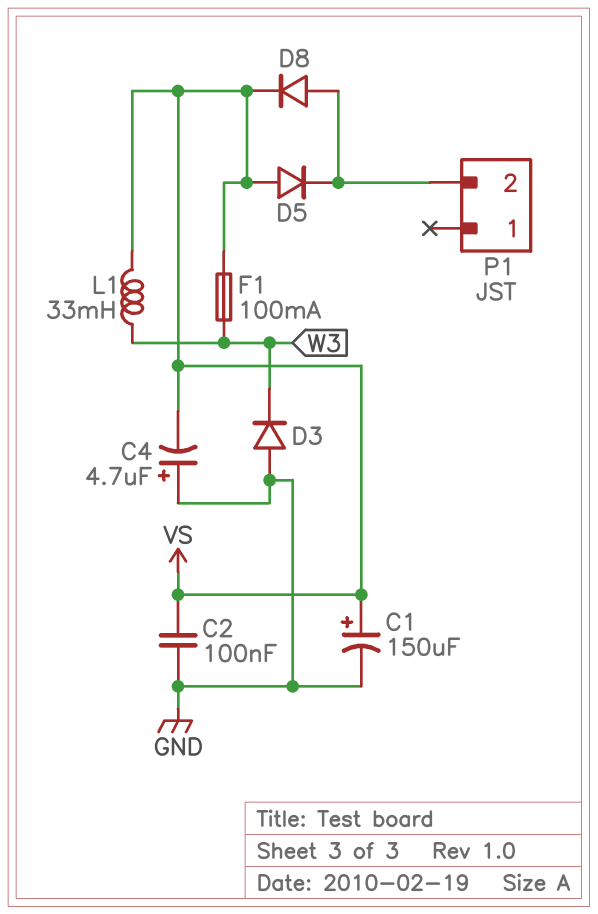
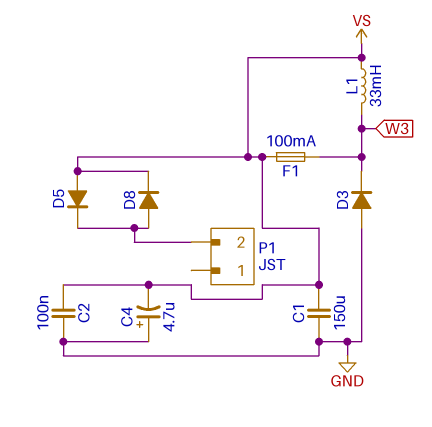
C1: 150uF (plus VS, minus GND) -> 150uF (GND, VS)

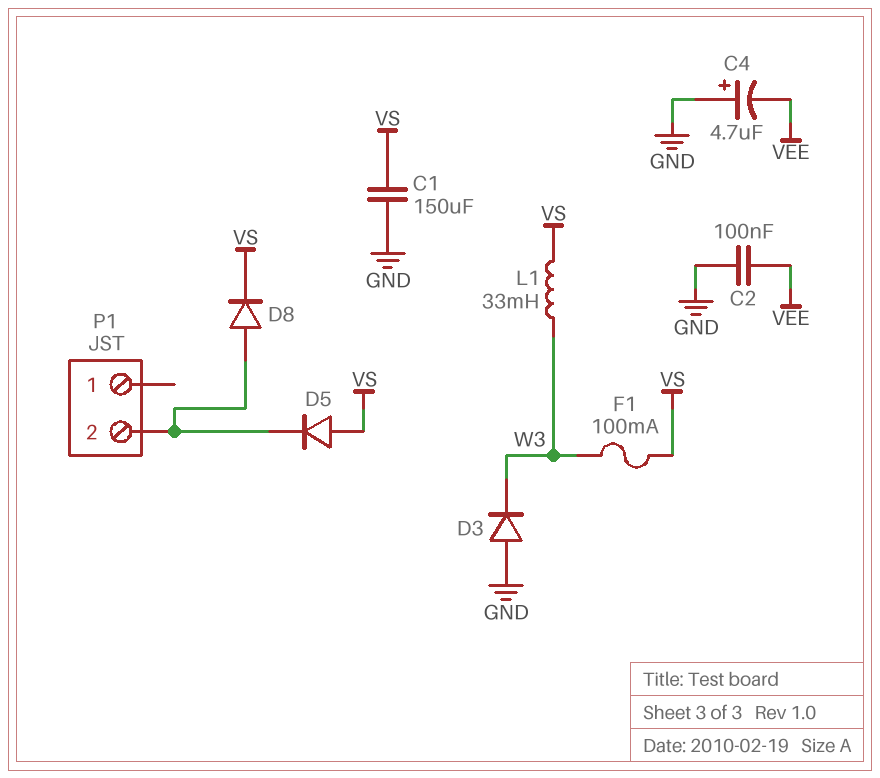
C2: 100nF (GND, VS) -> 100nF (GND, VEE)
C4: 4.7uF (plus GND, minus VS) -> 4.7uF (plus GND, minus VEE)

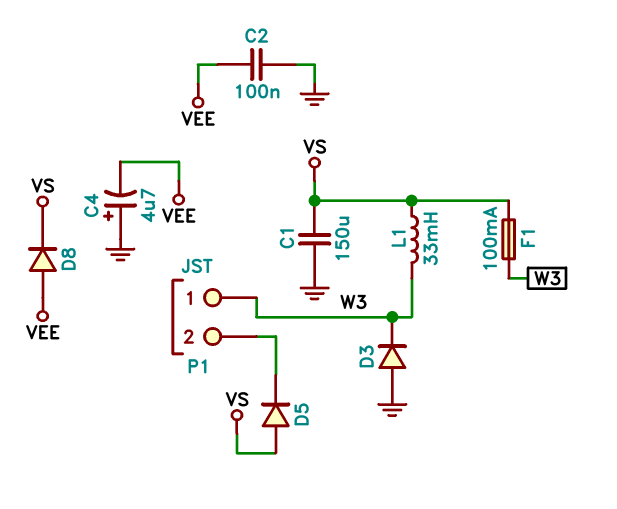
D8: diode (A P1/2, K VS) -> diode (A VEE, K VS)
P1 pin 1: none -> W3

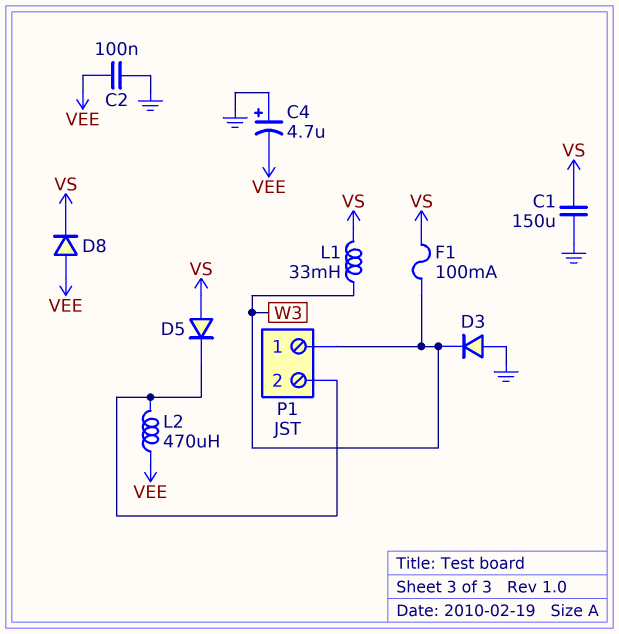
L2: none -> 470uH (P1/2, VEE)

